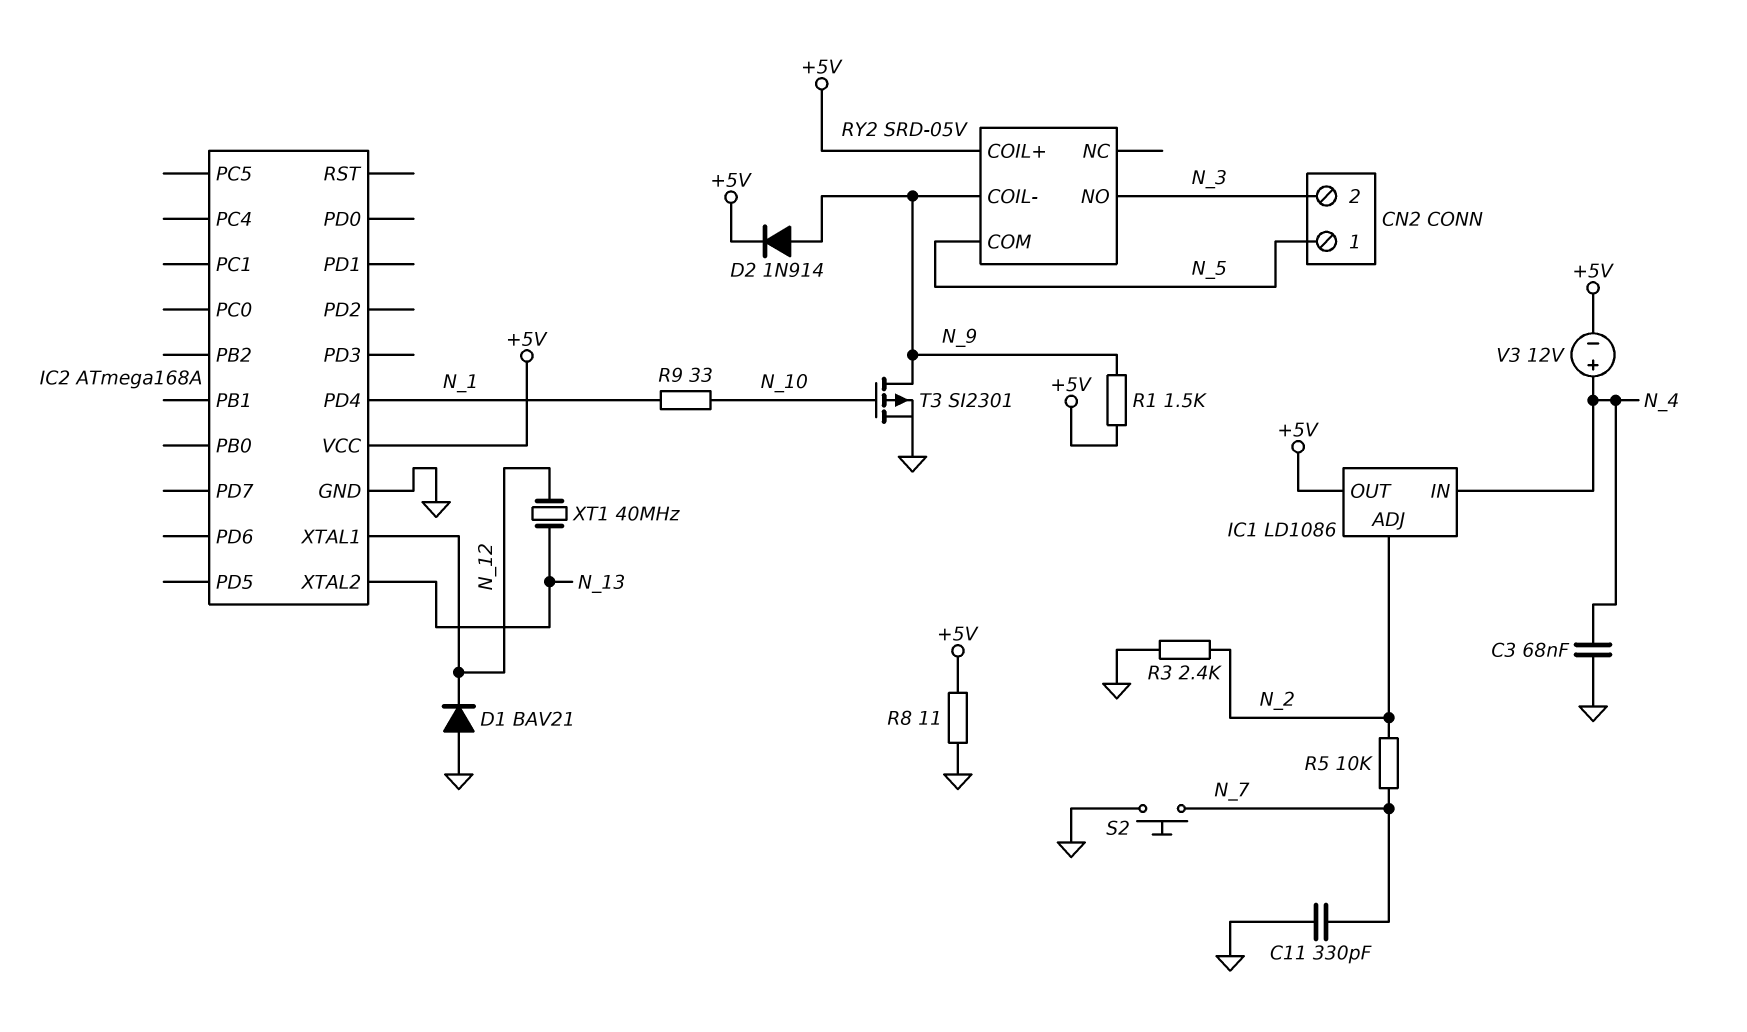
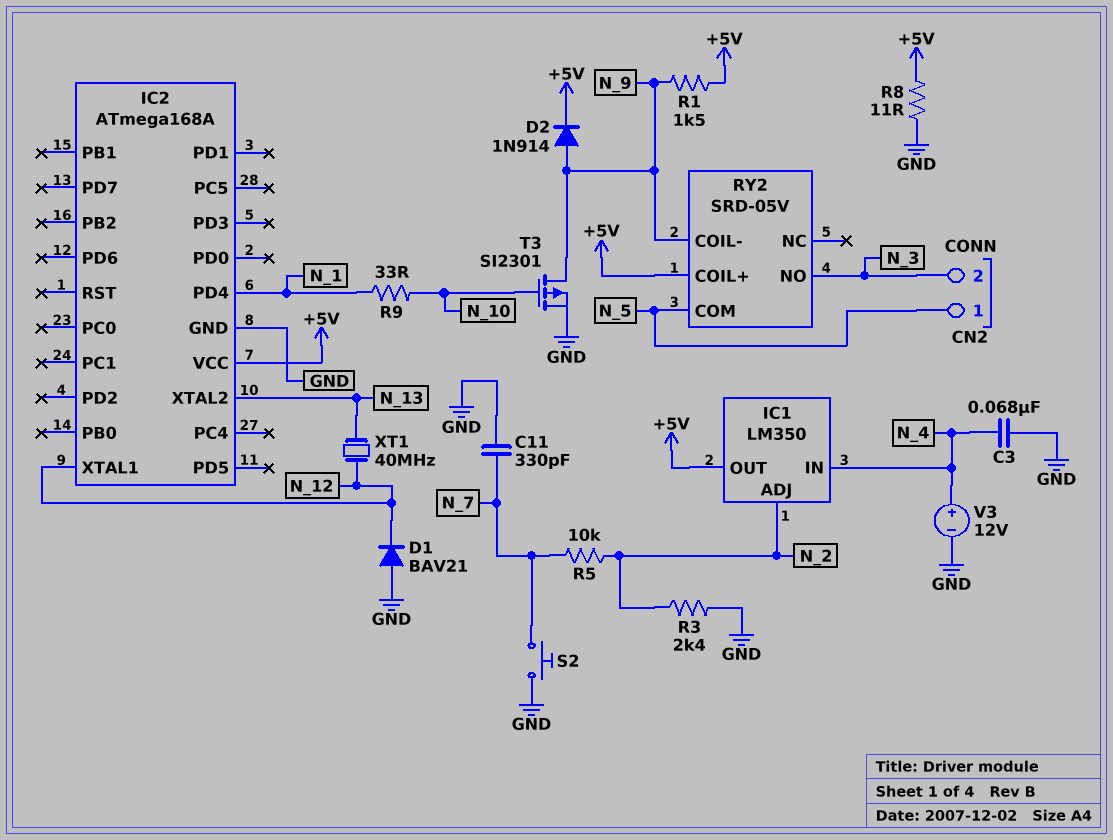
IC1: LD1086 -> LM350
V3: 12V (plus N_4, minus +5V) -> 12V (plus N_4, minus GND)

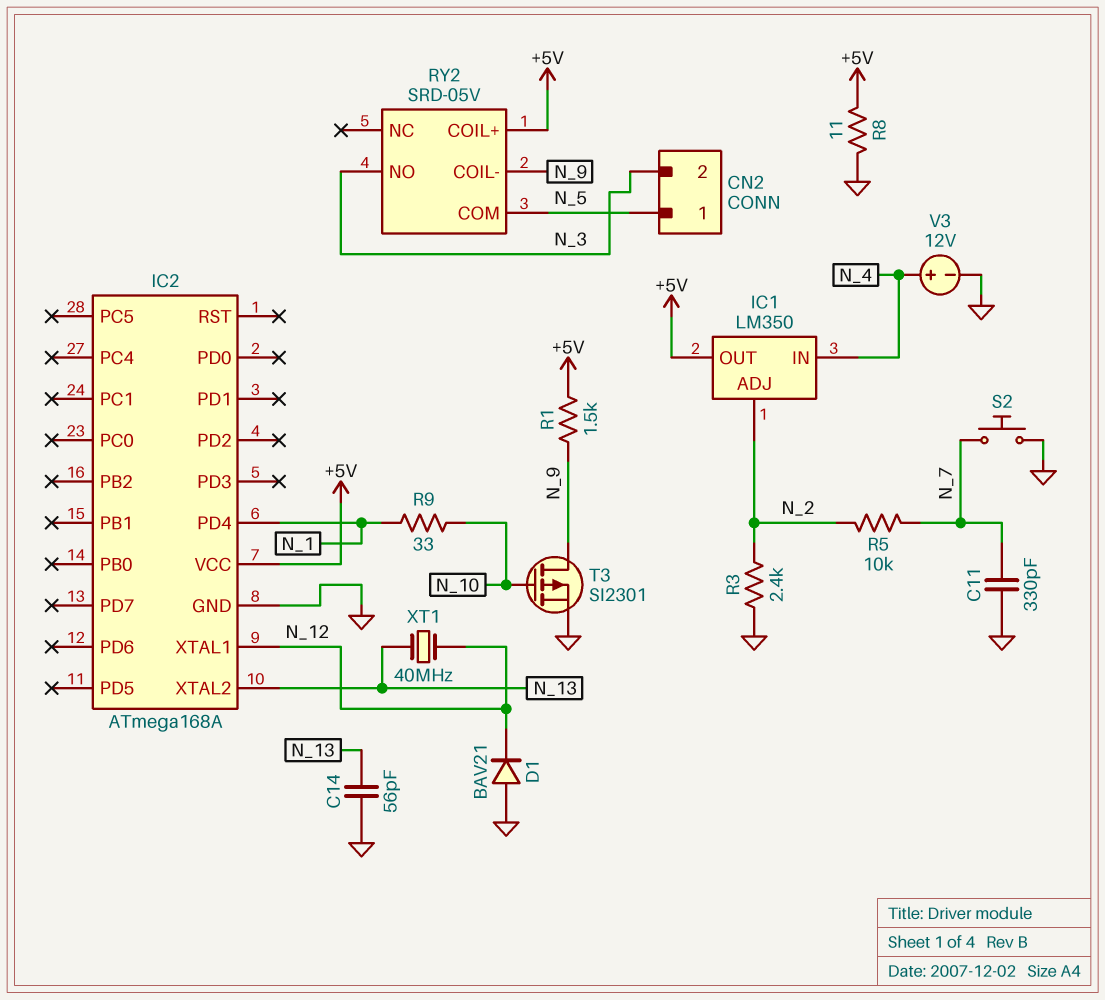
C3: 68nF (GND, N_4) -> none
C14: none -> 56pF (GND, N_13)
D2: diode 1N914 (A N_9, K +5V) -> none

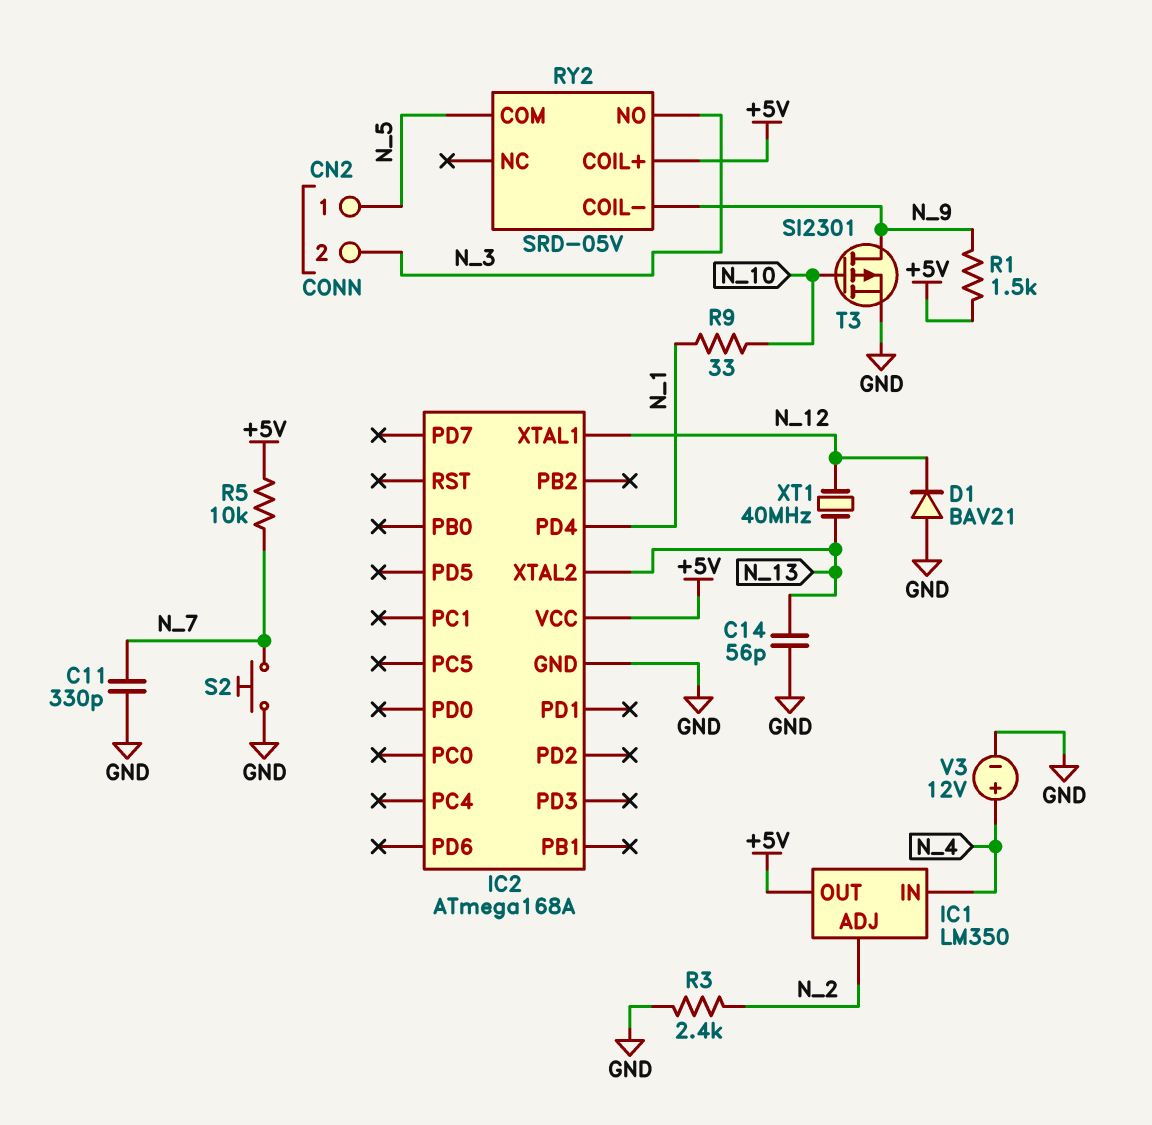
R5: 10k (N_2, N_7) -> 10k (+5V, N_7)
R8: 11 (+5V, GND) -> none

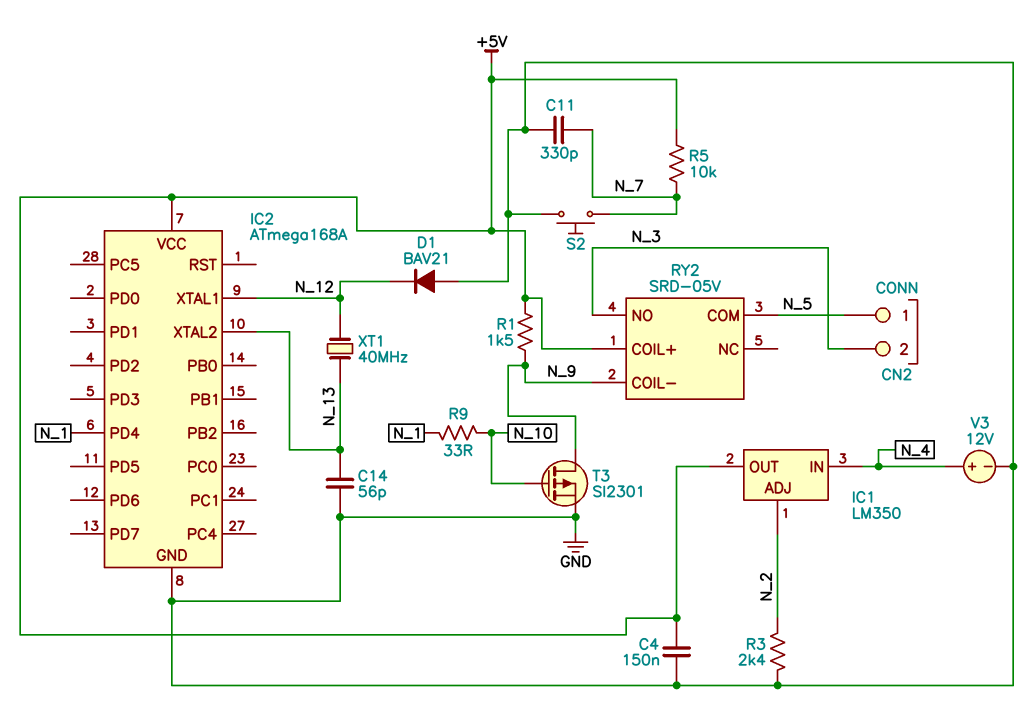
C4: none -> 150nF (+5V, GND)

